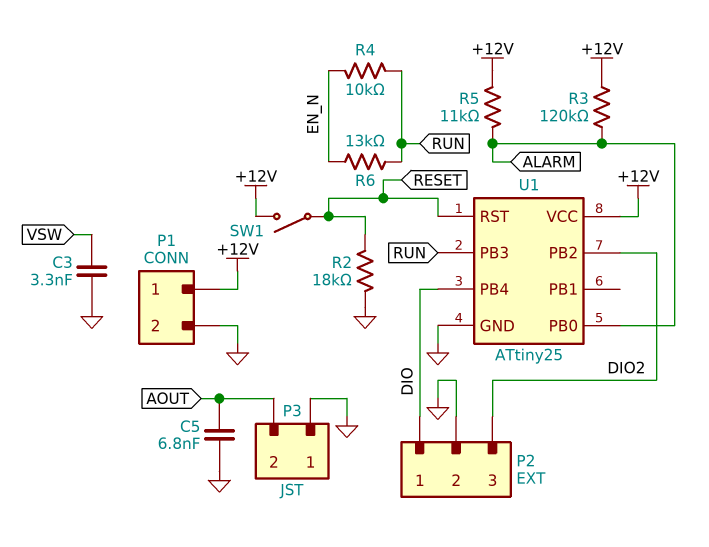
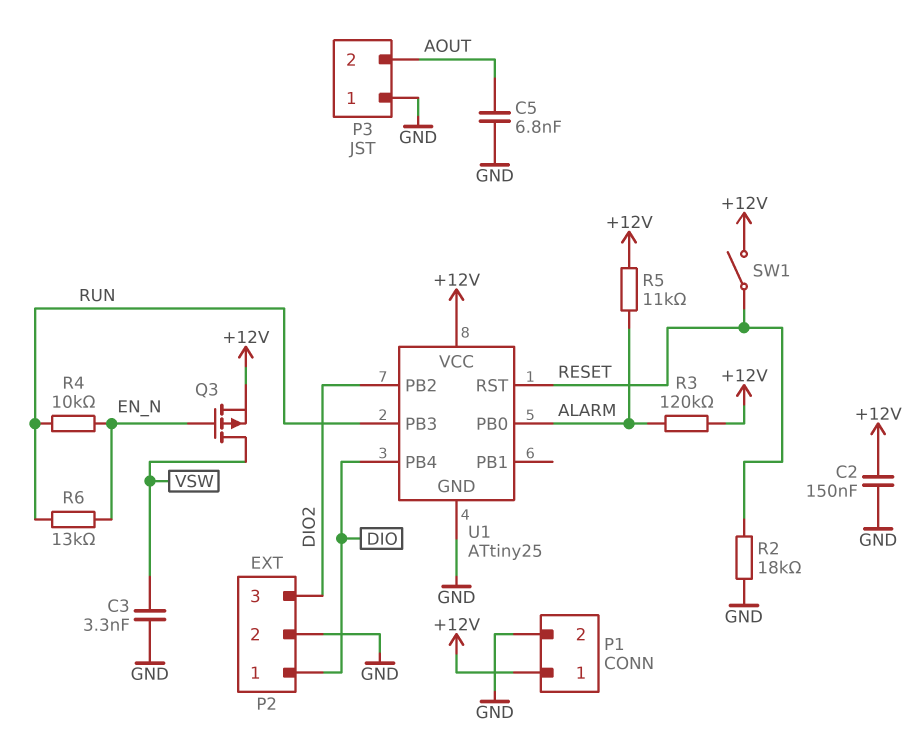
C2: none -> 150nF (+12V, GND)
Q3: none -> PMOS (G EN_N, D VSW, S +12V)

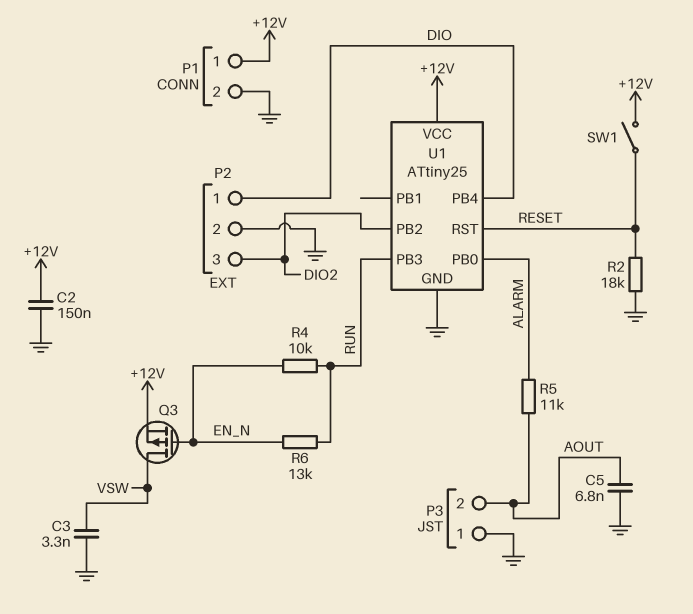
R3: 120k (+12V, ALARM) -> none
R5: 11k (+12V, ALARM) -> 11k (ALARM, AOUT)

